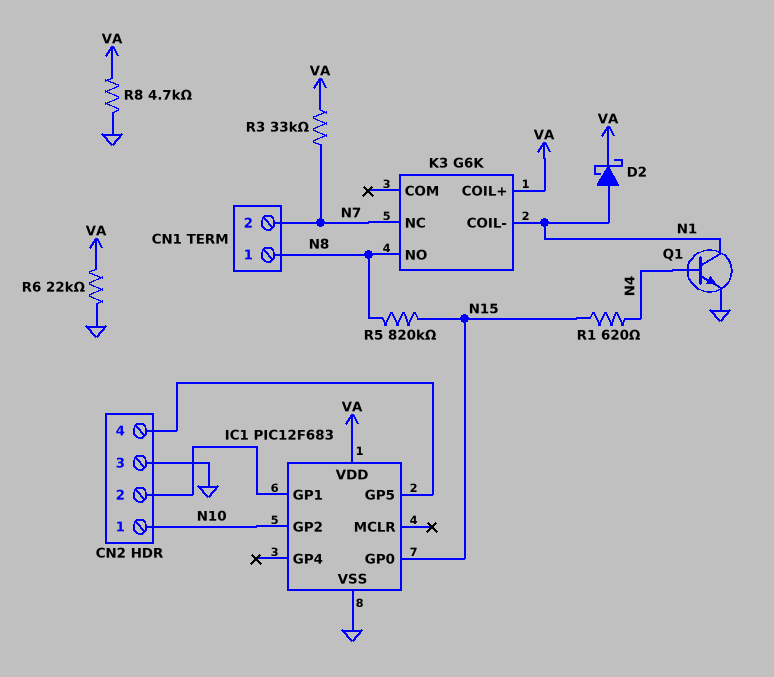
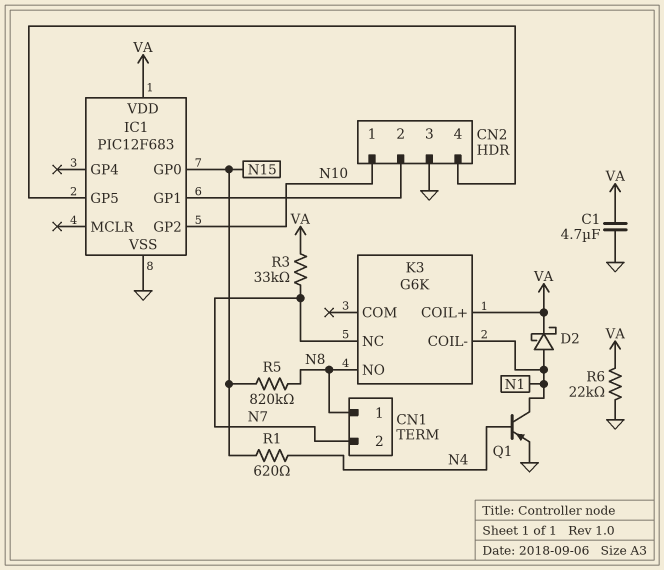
C1: none -> 4.7uF (GND, VA)
Q1: NPN (B N4, C N1, E GND) -> PNP (B N4, C N1, E GND)
R8: 4.7k (GND, VA) -> none

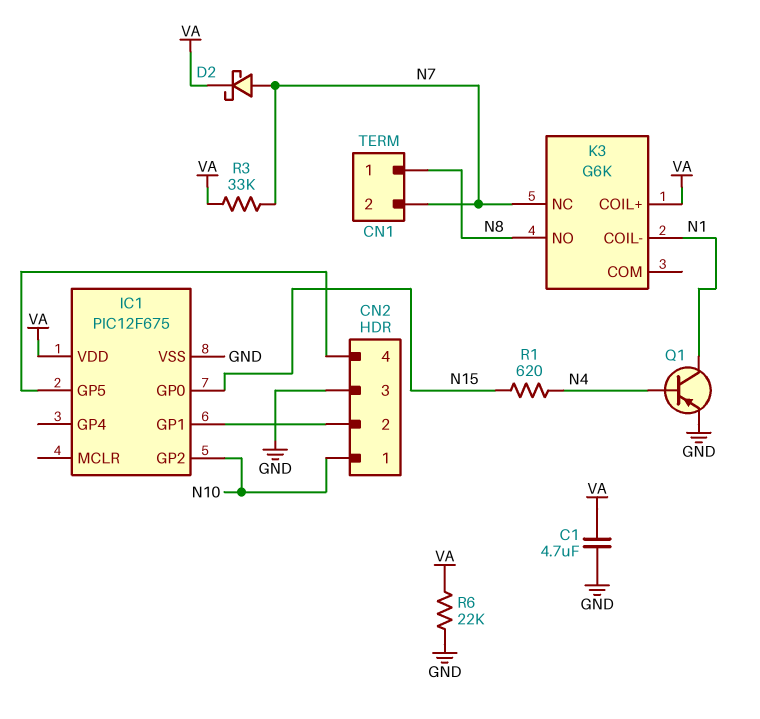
D2: schottky (A N1, K VA) -> schottky (A N7, K VA)
IC1: PIC12F683 -> PIC12F675
R5: 820k (N8, N15) -> none

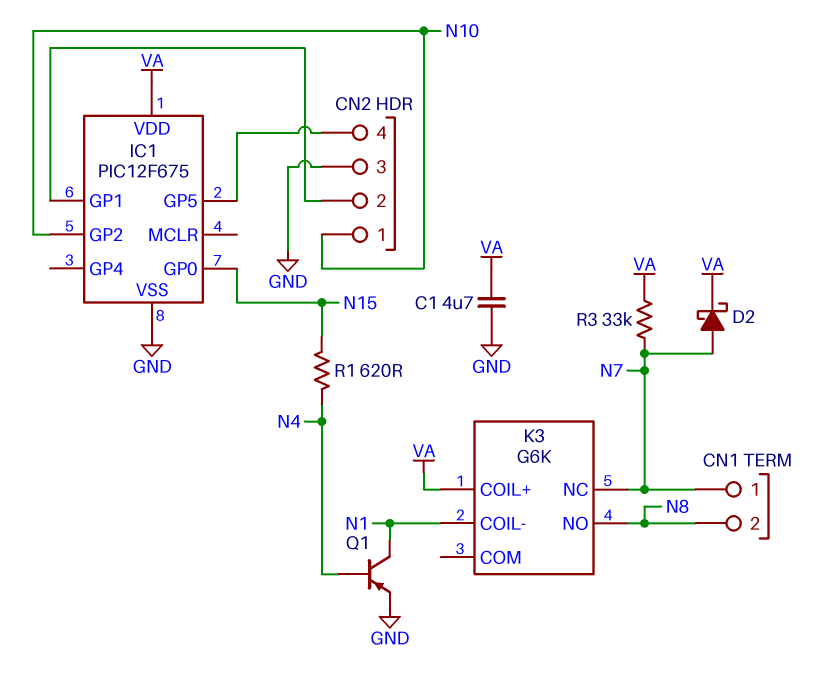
CN1 pin 1: N8 -> N7
CN1 pin 2: N7 -> N8
R6: 22k (GND, VA) -> none

